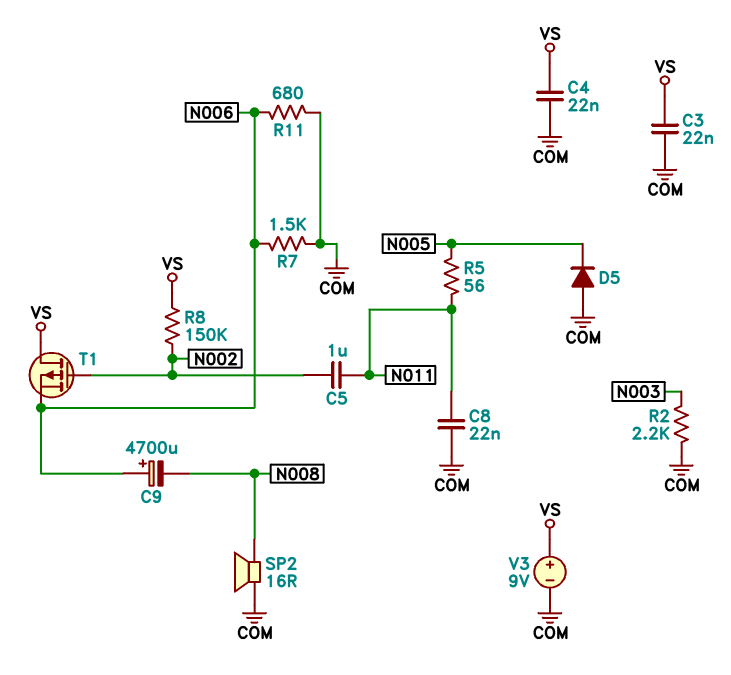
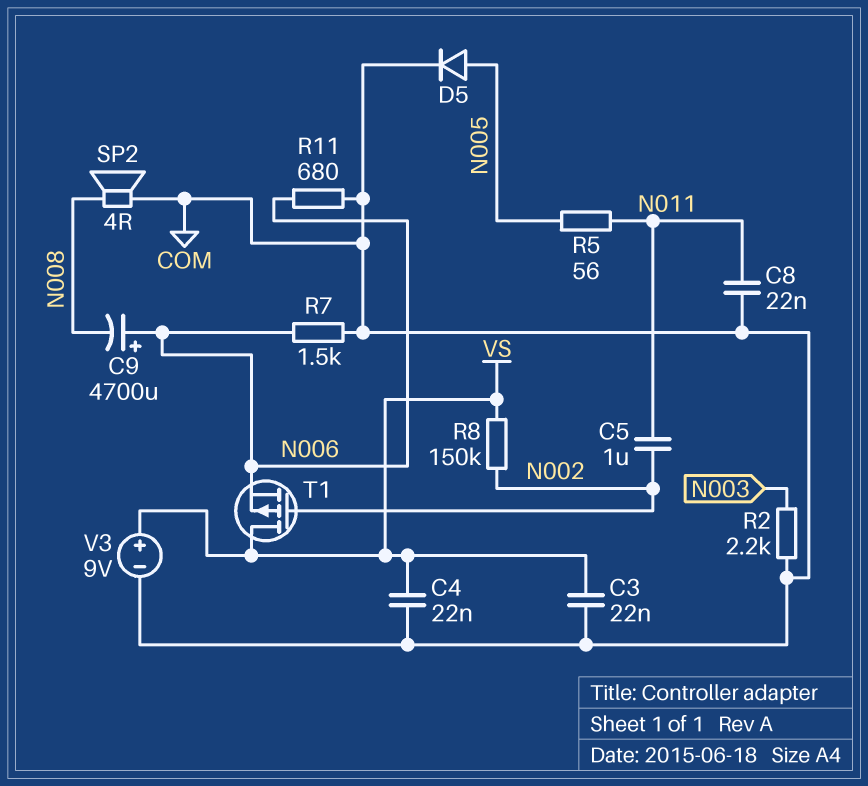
D5: diode (A COM, K N005) -> diode (A N005, K COM)
SP2: speaker 16R (COM, N008) -> speaker 4R (COM, N008)

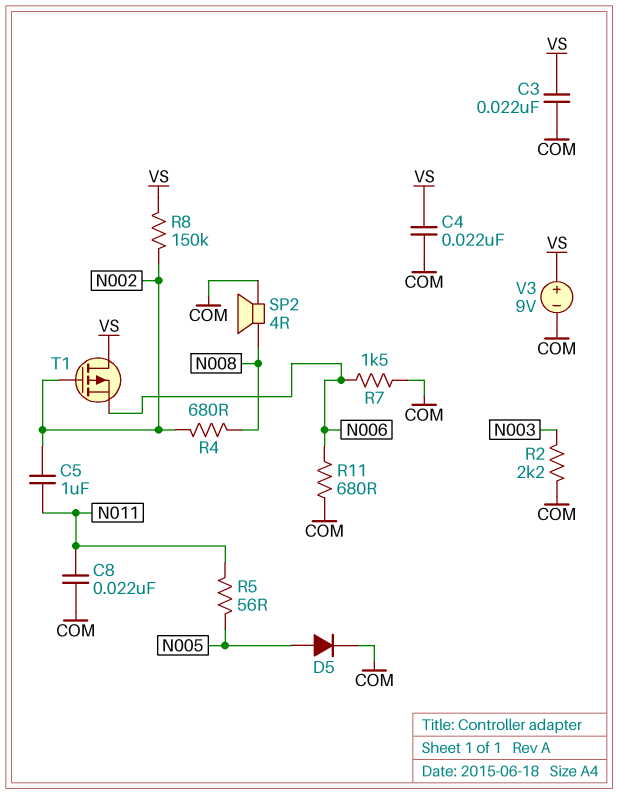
C9: 4700uF (plus N006, minus N008) -> none
R4: none -> 680 (N002, N008)

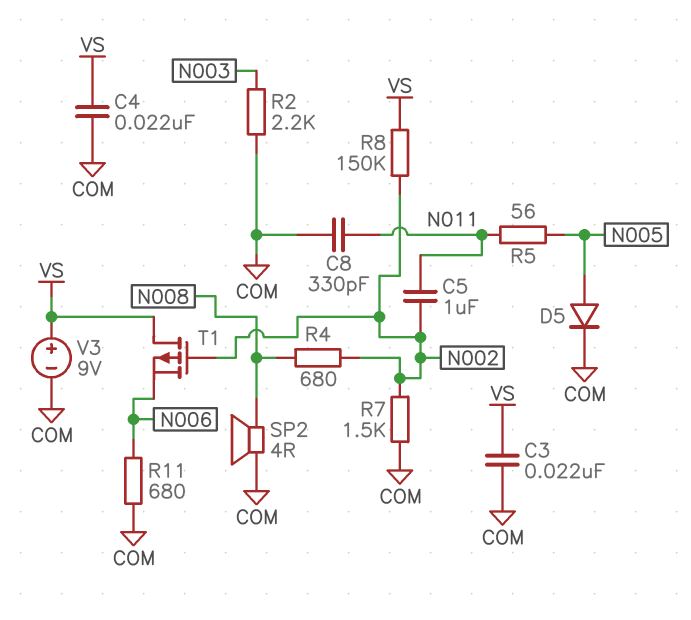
C8: 22nF (COM, N011) -> 330pF (COM, N011)
R7: 1.5k (COM, N006) -> 1.5k (COM, N002)

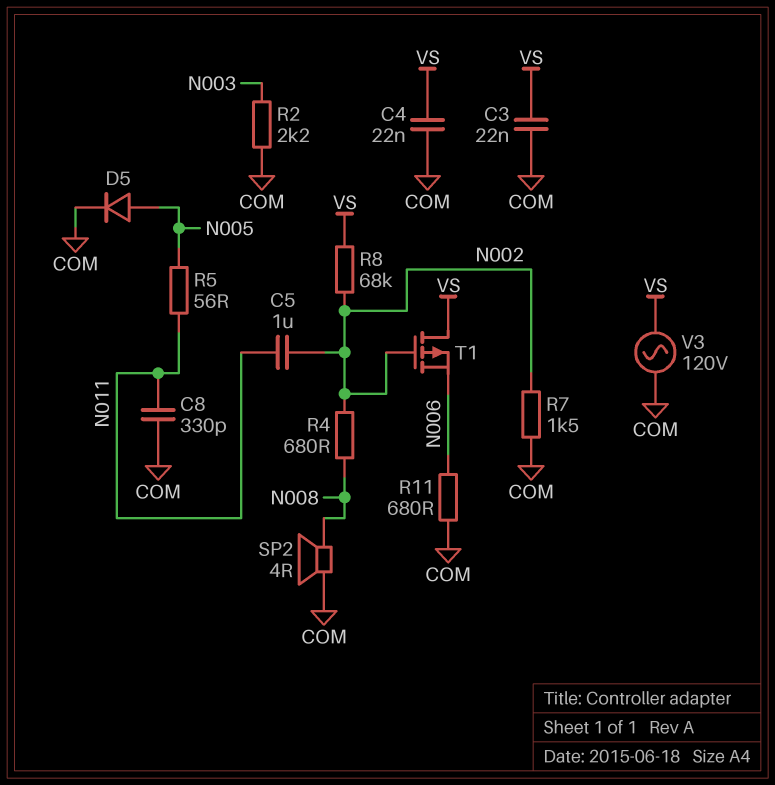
R8: 150k (N002, VS) -> 68k (N002, VS)
V3: 9V (plus VS, minus COM) -> AC 120V (COM, VS)

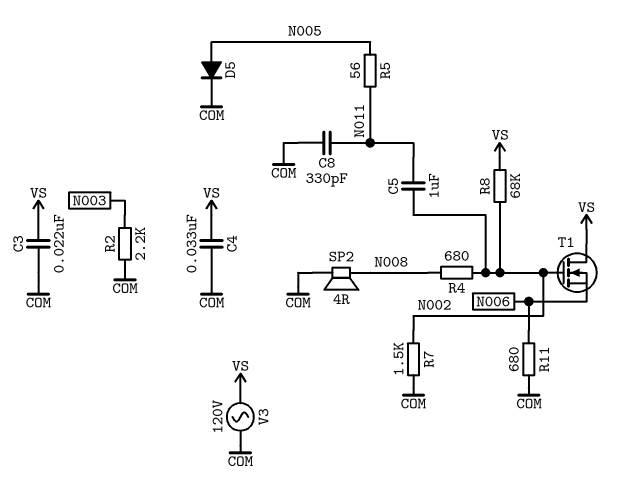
C4: 22nF (COM, VS) -> 33nF (COM, VS)
T1: PMOS (G N002, D VS, S N006) -> NMOS (G N002, D VS, S N006)

